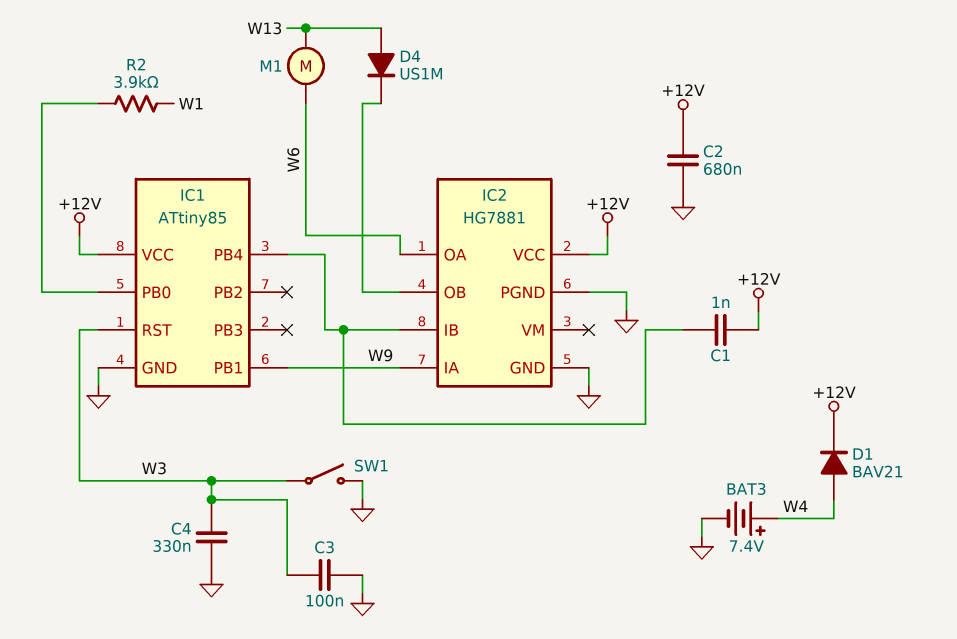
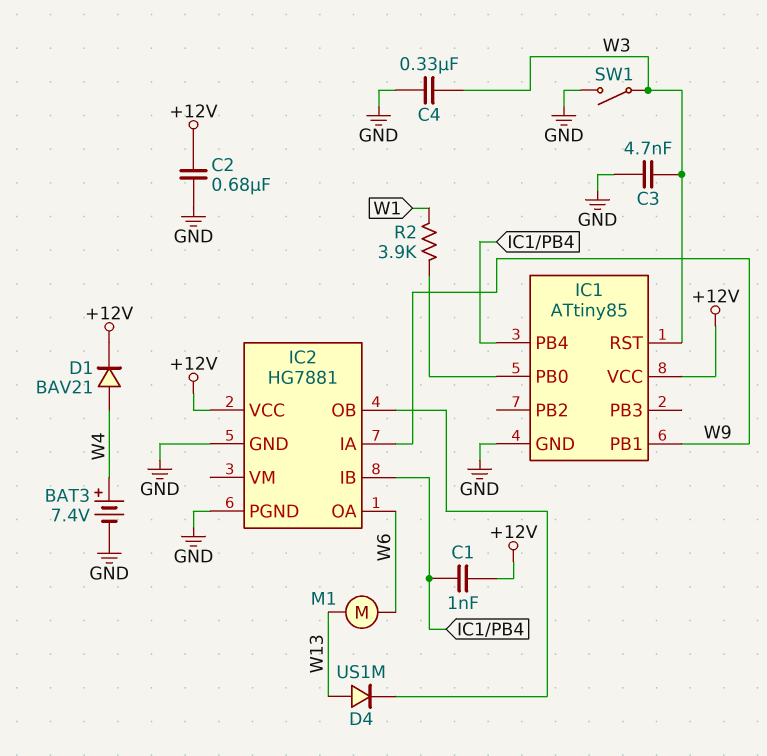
C3: 100nF (GND, W3) -> 4.7nF (GND, W3)

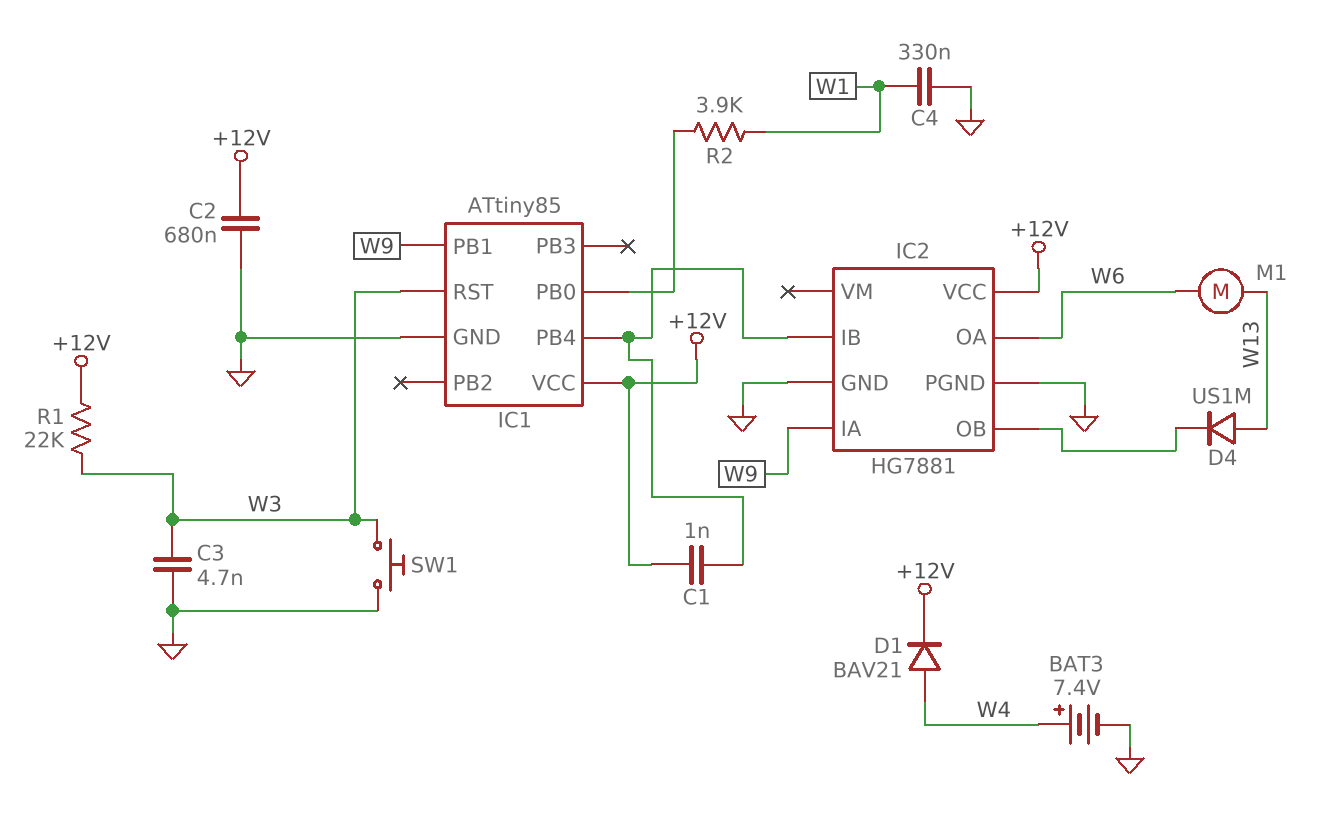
C4: 330nF (GND, W3) -> 330nF (GND, W1)
R1: none -> 22k (+12V, W3)
SW1: switch (GND, W3) -> button (GND, W3)

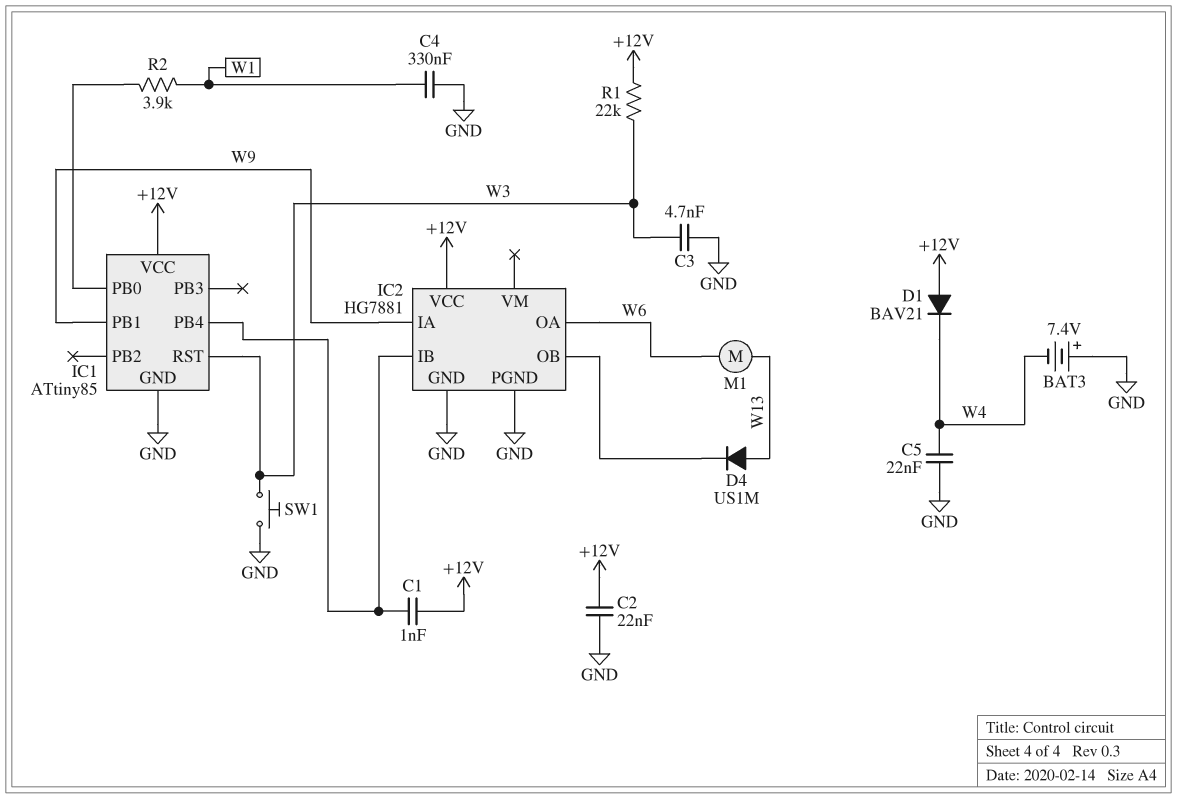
BAT3: 7.4V (plus W4, minus GND) -> 7.4V (plus GND, minus W4)
C2: 680nF (+12V, GND) -> 22nF (+12V, GND)
C5: none -> 22nF (GND, W4)
D1: diode BAV21 (A W4, K +12V) -> diode BAV21 (A +12V, K W4)

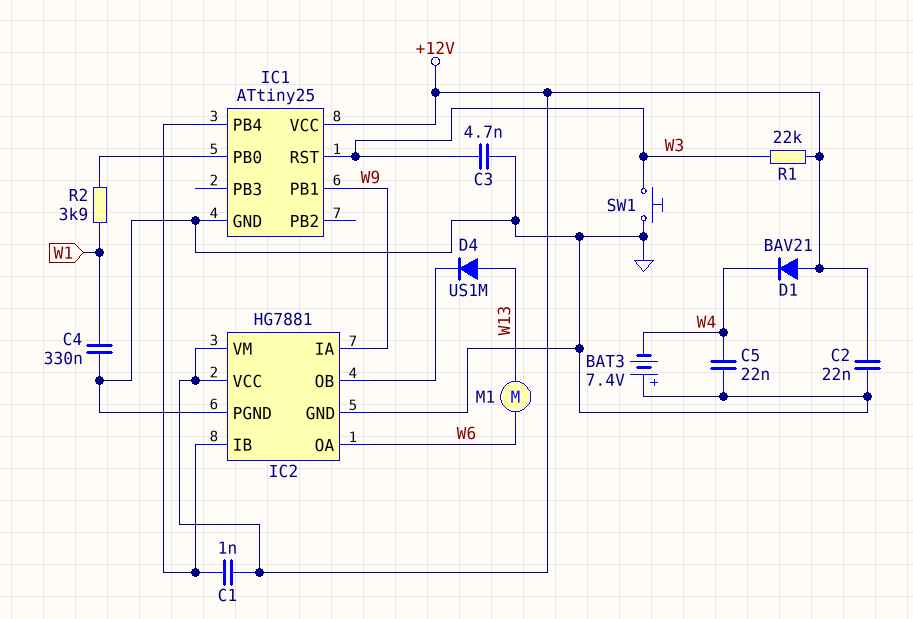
IC1: ATtiny85 -> ATtiny25
IC2 pin VM: none -> +12V

